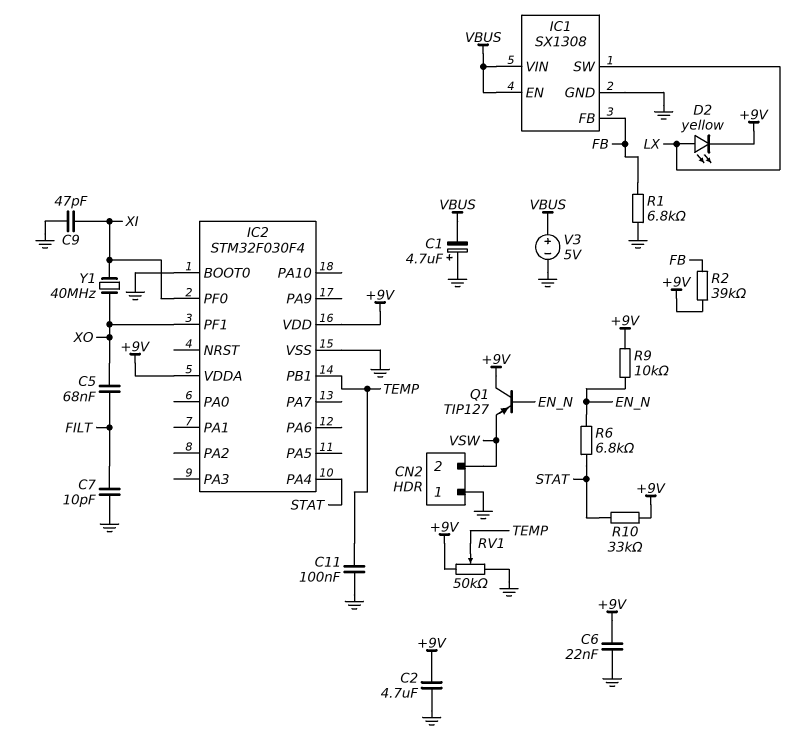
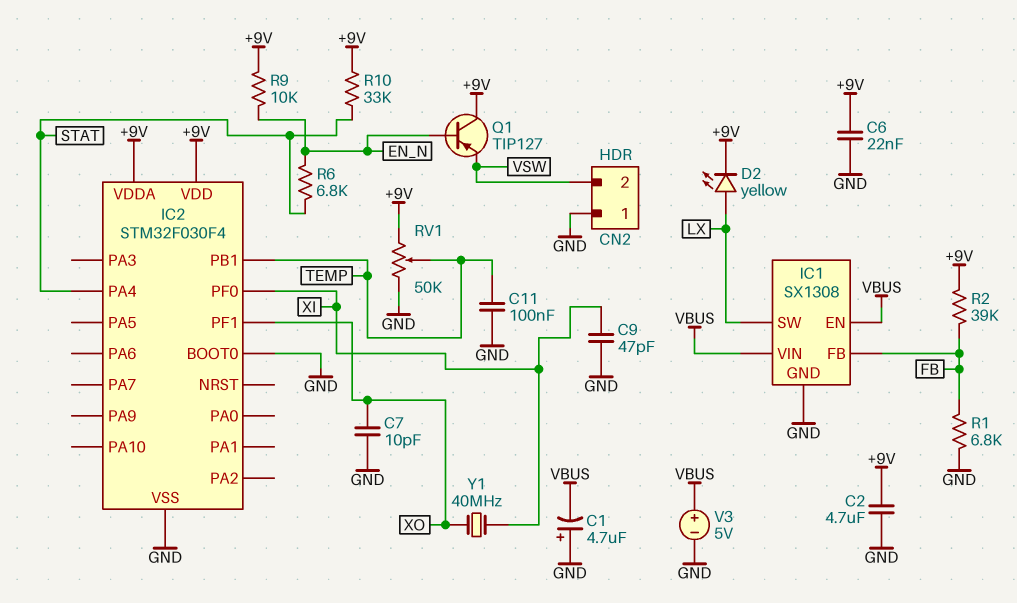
C5: 68nF (FILT, XO) -> none
C7: 10pF (FILT, GND) -> 10pF (GND, XO)

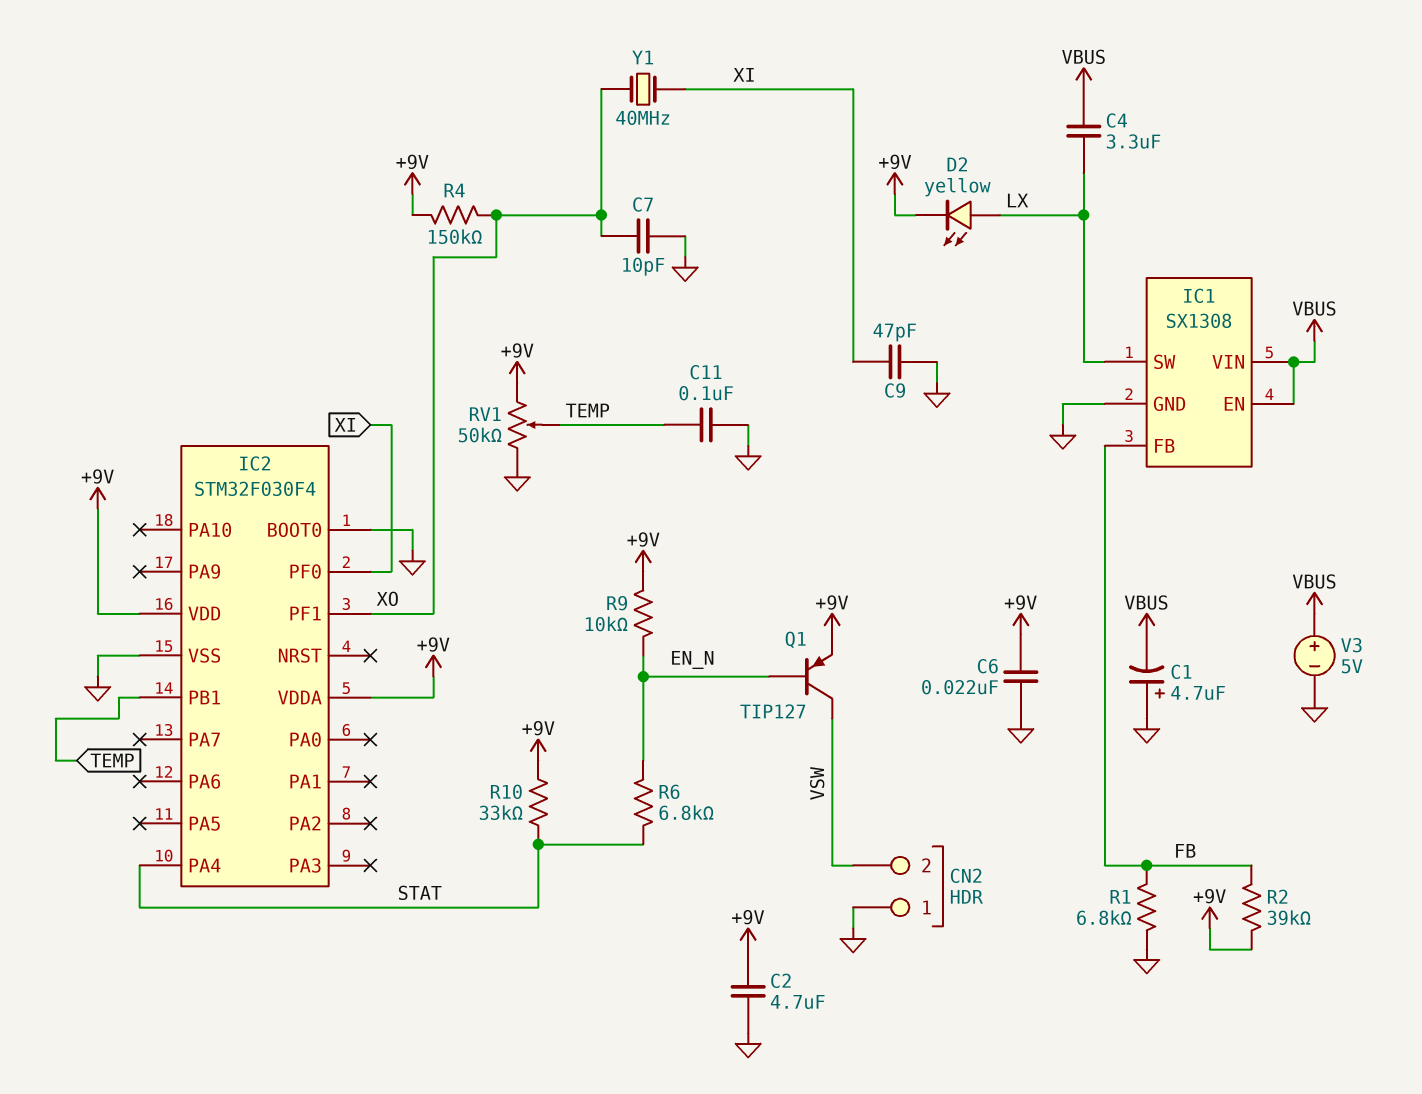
C4: none -> 3.3uF (LX, VBUS)
Q1: PNP TIP127 (B EN_N, C +9V, E VSW) -> PNP TIP127 (B EN_N, C VSW, E +9V)
R4: none -> 150k (+9V, XO)

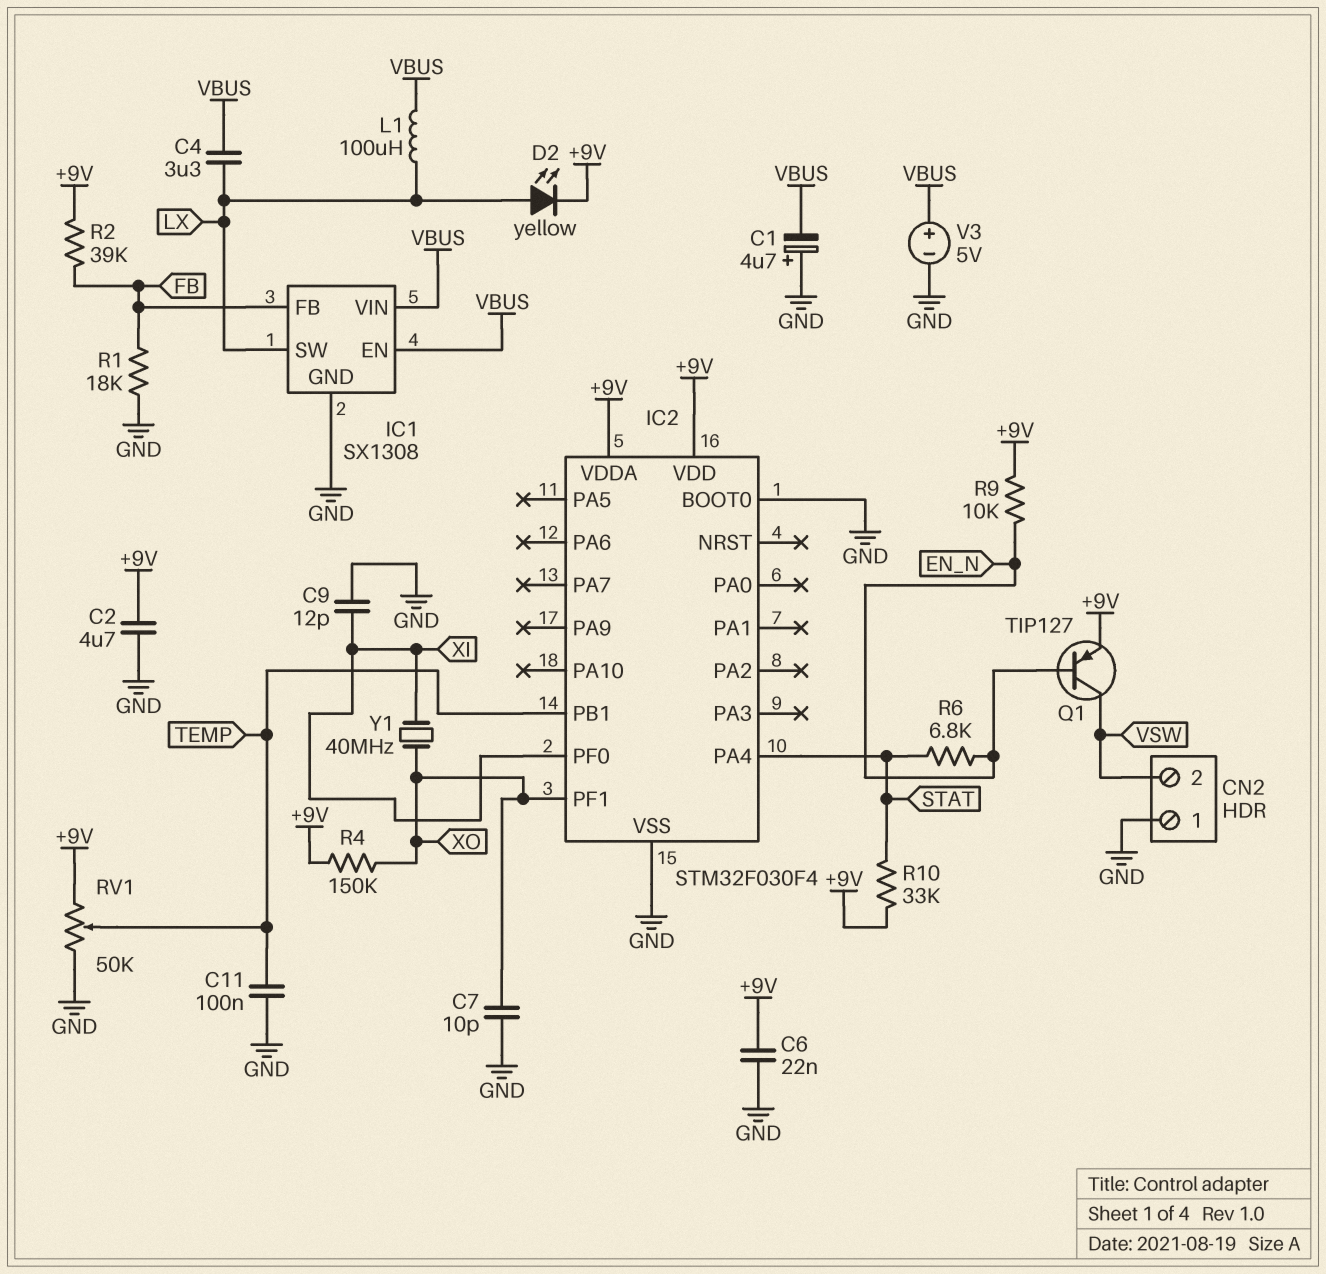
C9: 47pF (GND, XI) -> 12pF (GND, XI)
L1: none -> 100uH (LX, VBUS)
R1: 6.8k (FB, GND) -> 18k (FB, GND)

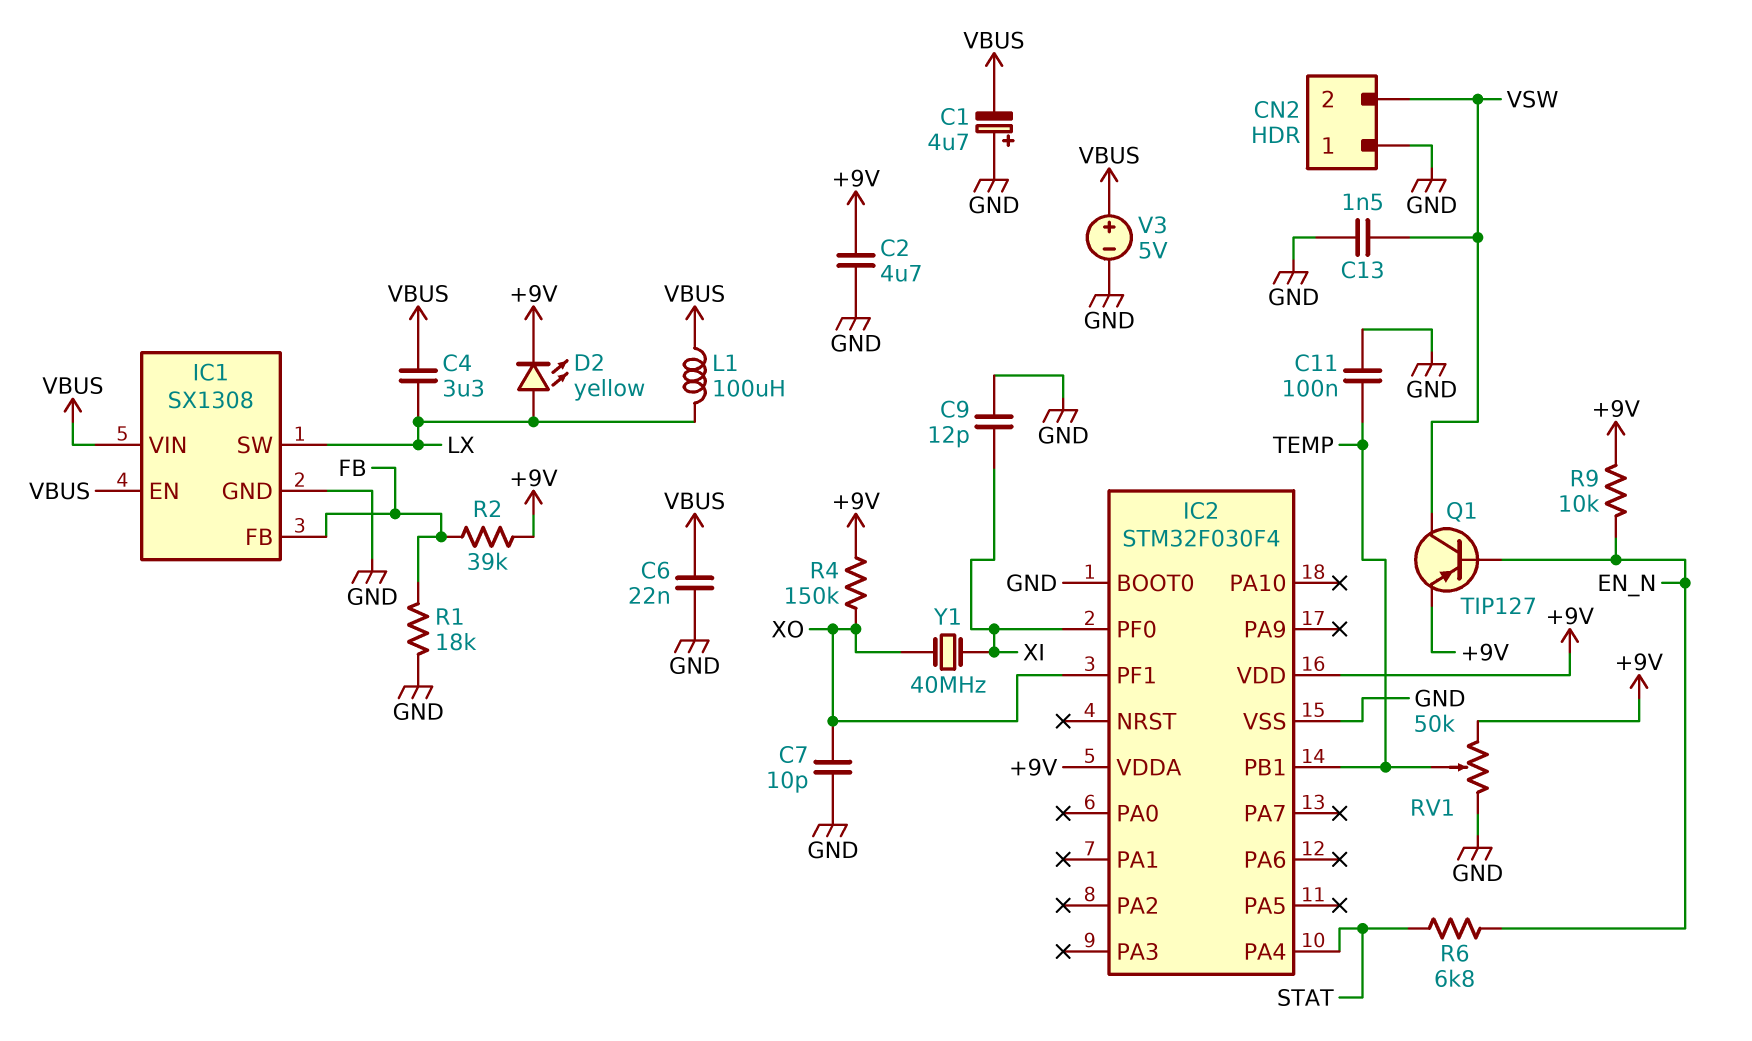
C6: 22nF (+9V, GND) -> 22nF (GND, VBUS)
C13: none -> 1.5nF (GND, VSW)
R10: 33k (+9V, STAT) -> none

